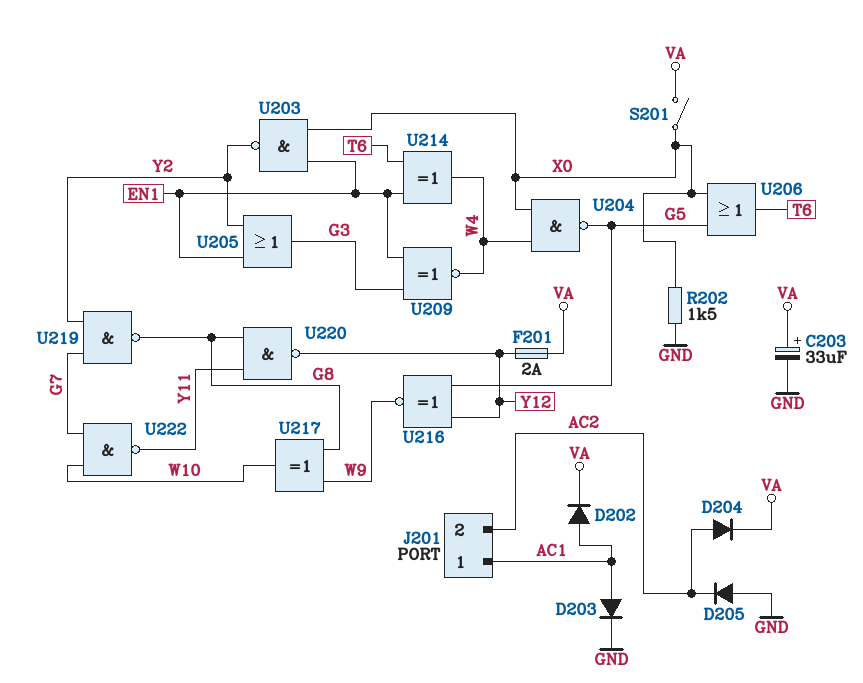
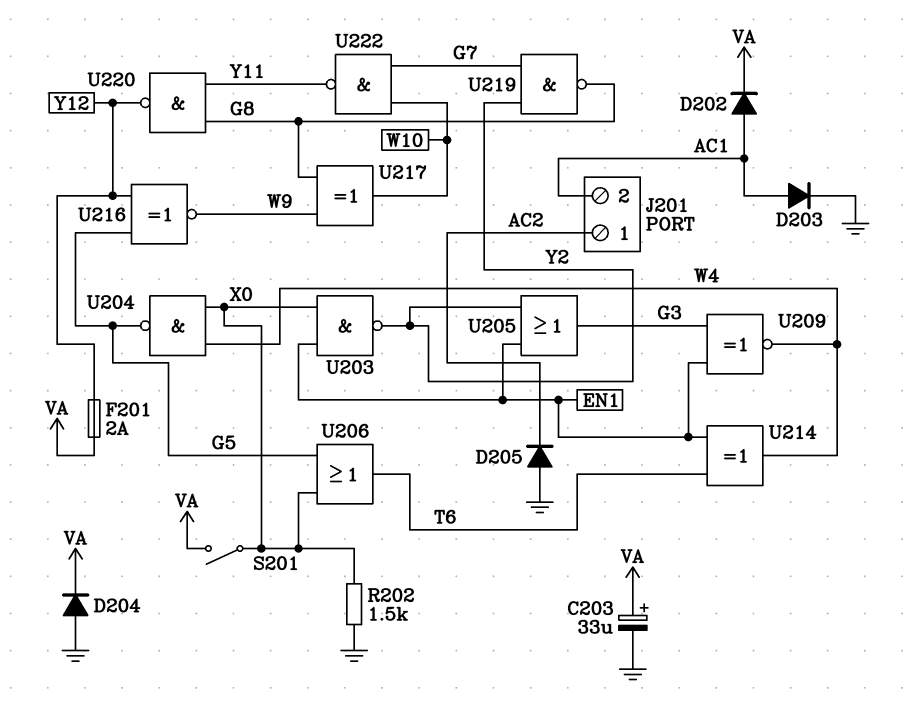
D204: diode (A AC2, K VA) -> diode (A GND, K VA)
J201 pin 1: AC1 -> AC2
J201 pin 2: AC2 -> AC1

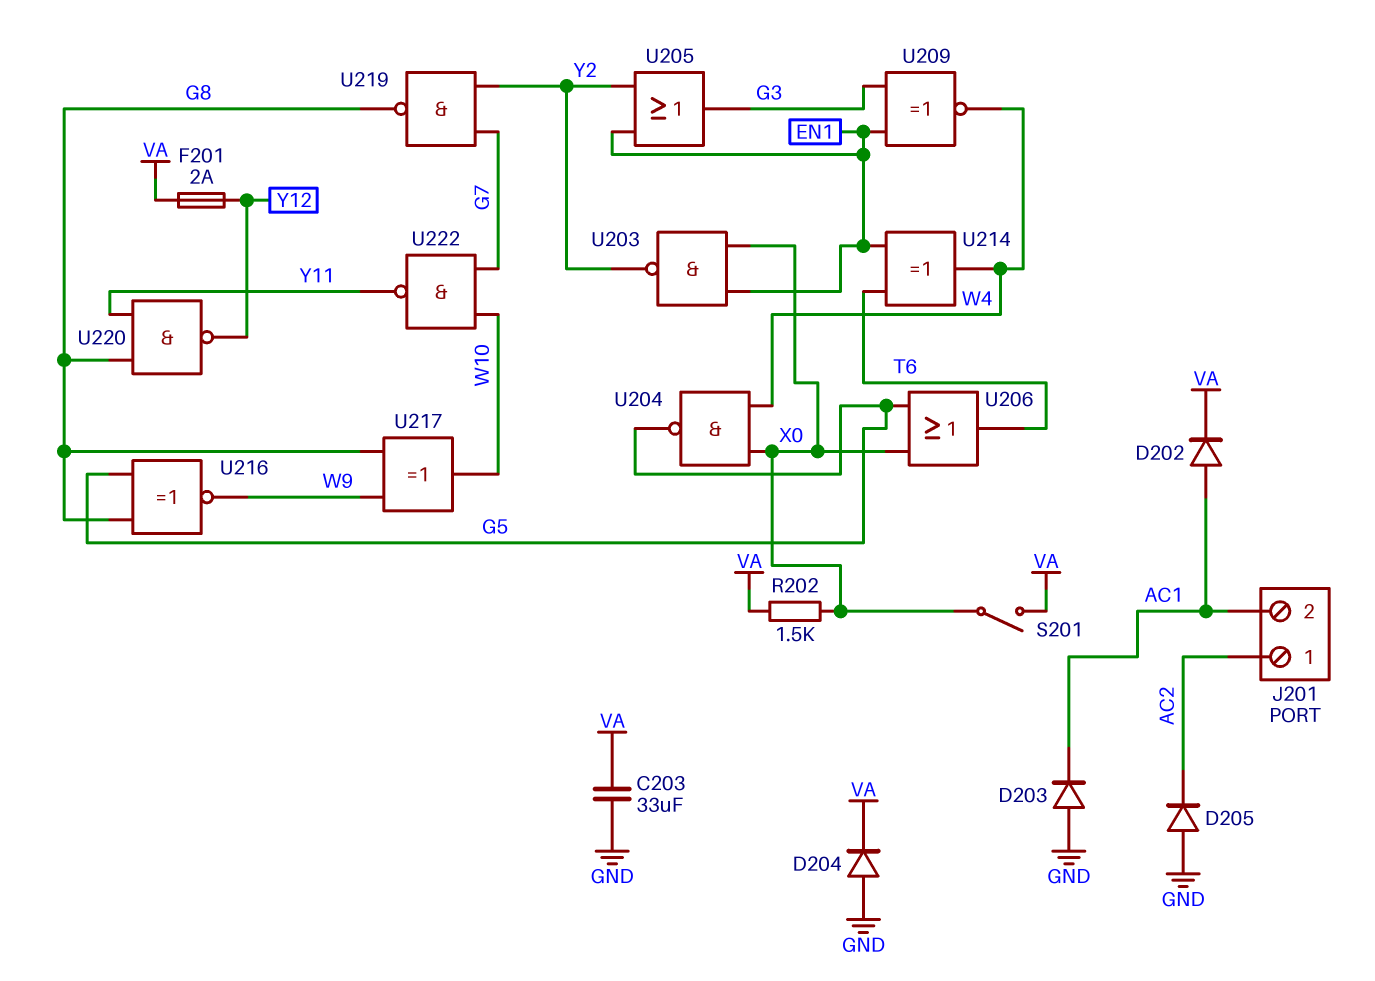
C203: 33uF (plus VA, minus GND) -> 33uF (GND, VA)
D203: diode (A AC1, K GND) -> diode (A GND, K AC1)
R202: 1.5k (GND, X0) -> 1.5k (VA, X0)
U216: XNOR (in G5, in Y12, out W9) -> XNOR (in G5, in G8, out W9)

